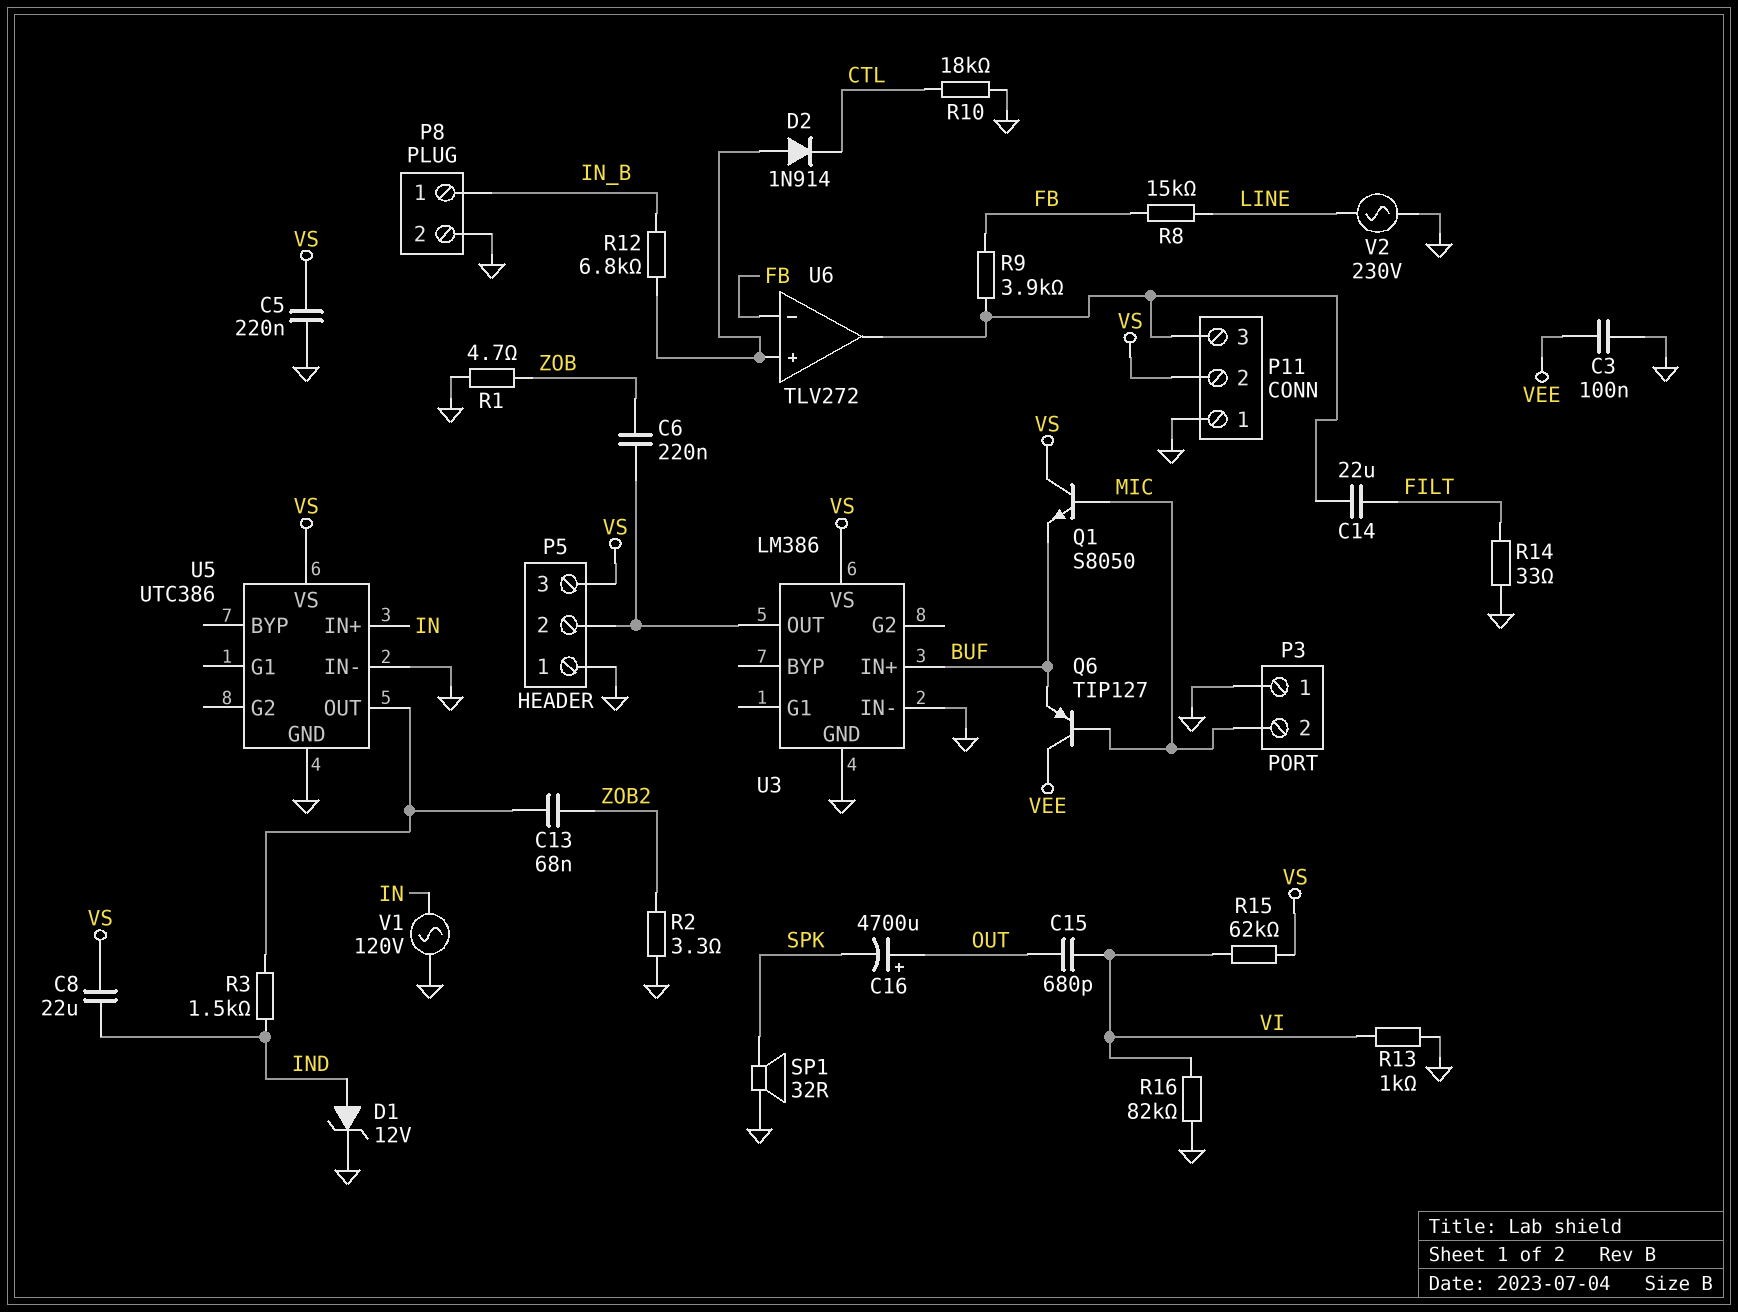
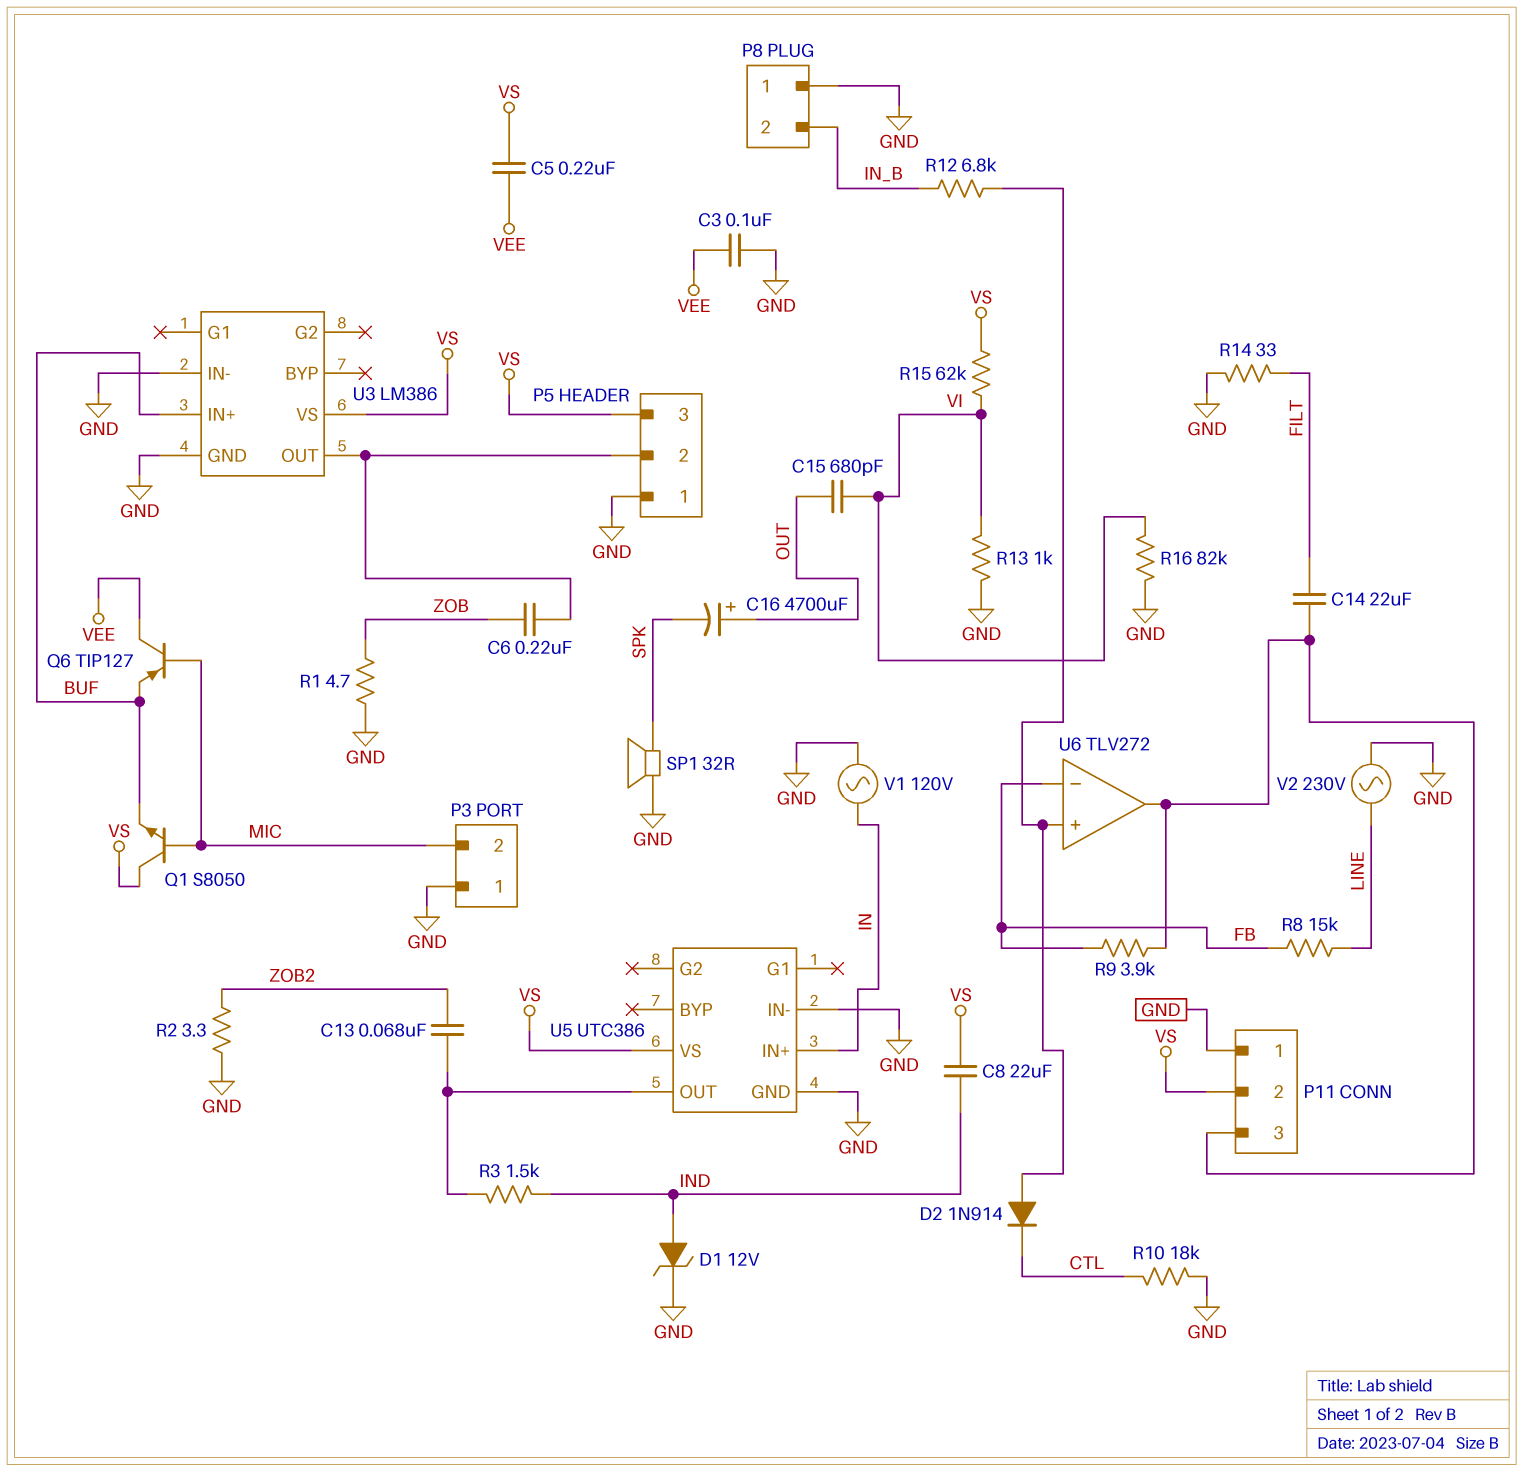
C5: 220nF (GND, VS) -> 220nF (VEE, VS)
P8 pin 1: IN_B -> GND
P8 pin 2: GND -> IN_B

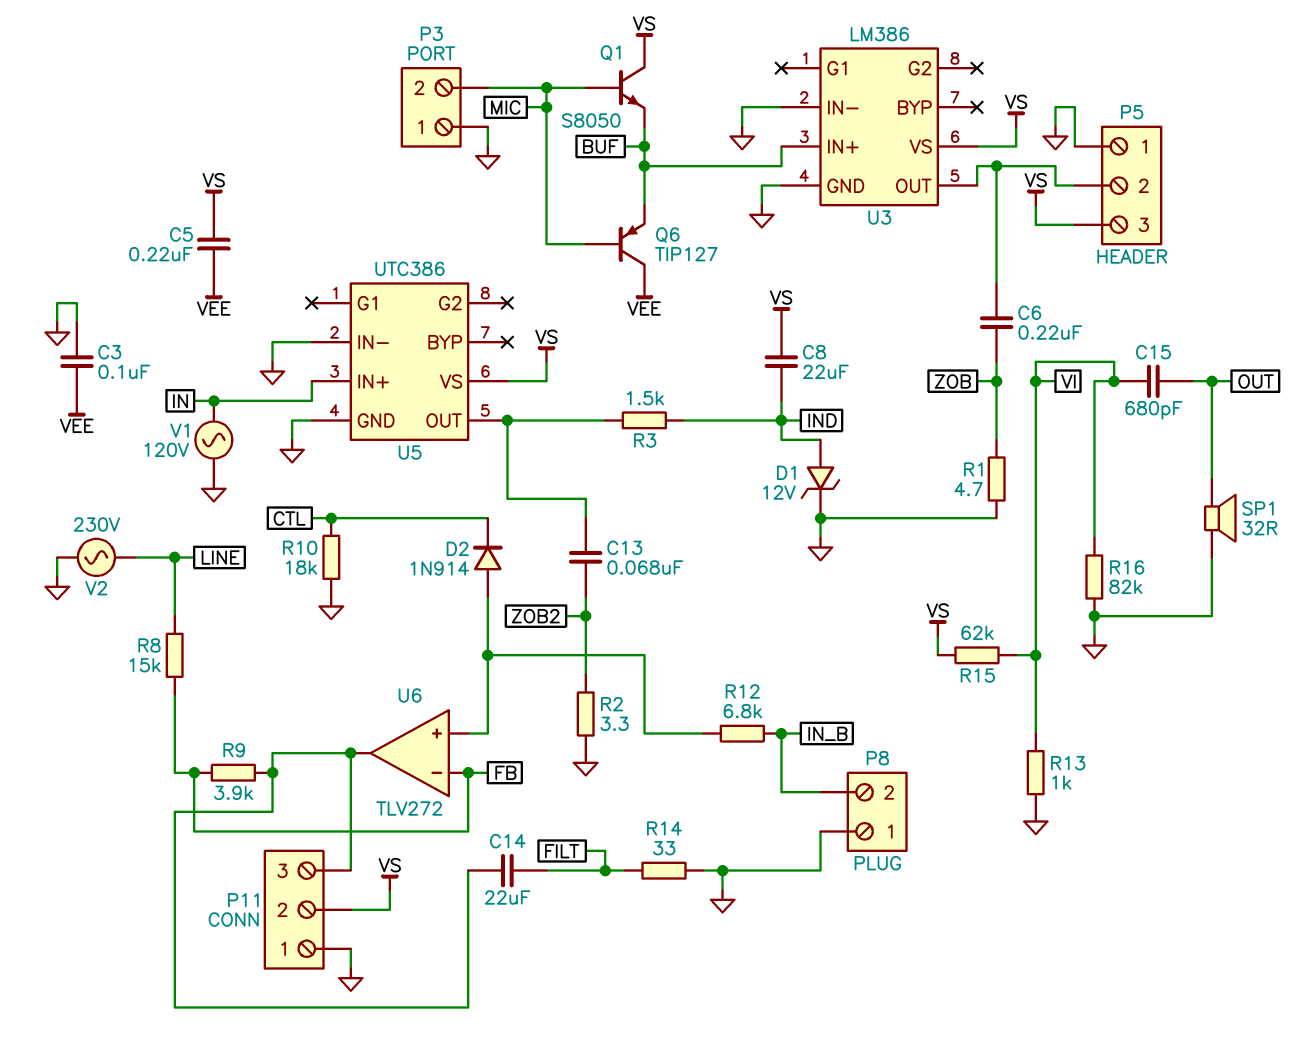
C16: 4700uF (plus OUT, minus SPK) -> none
SP1: speaker 32R (GND, SPK) -> speaker 32R (GND, OUT)

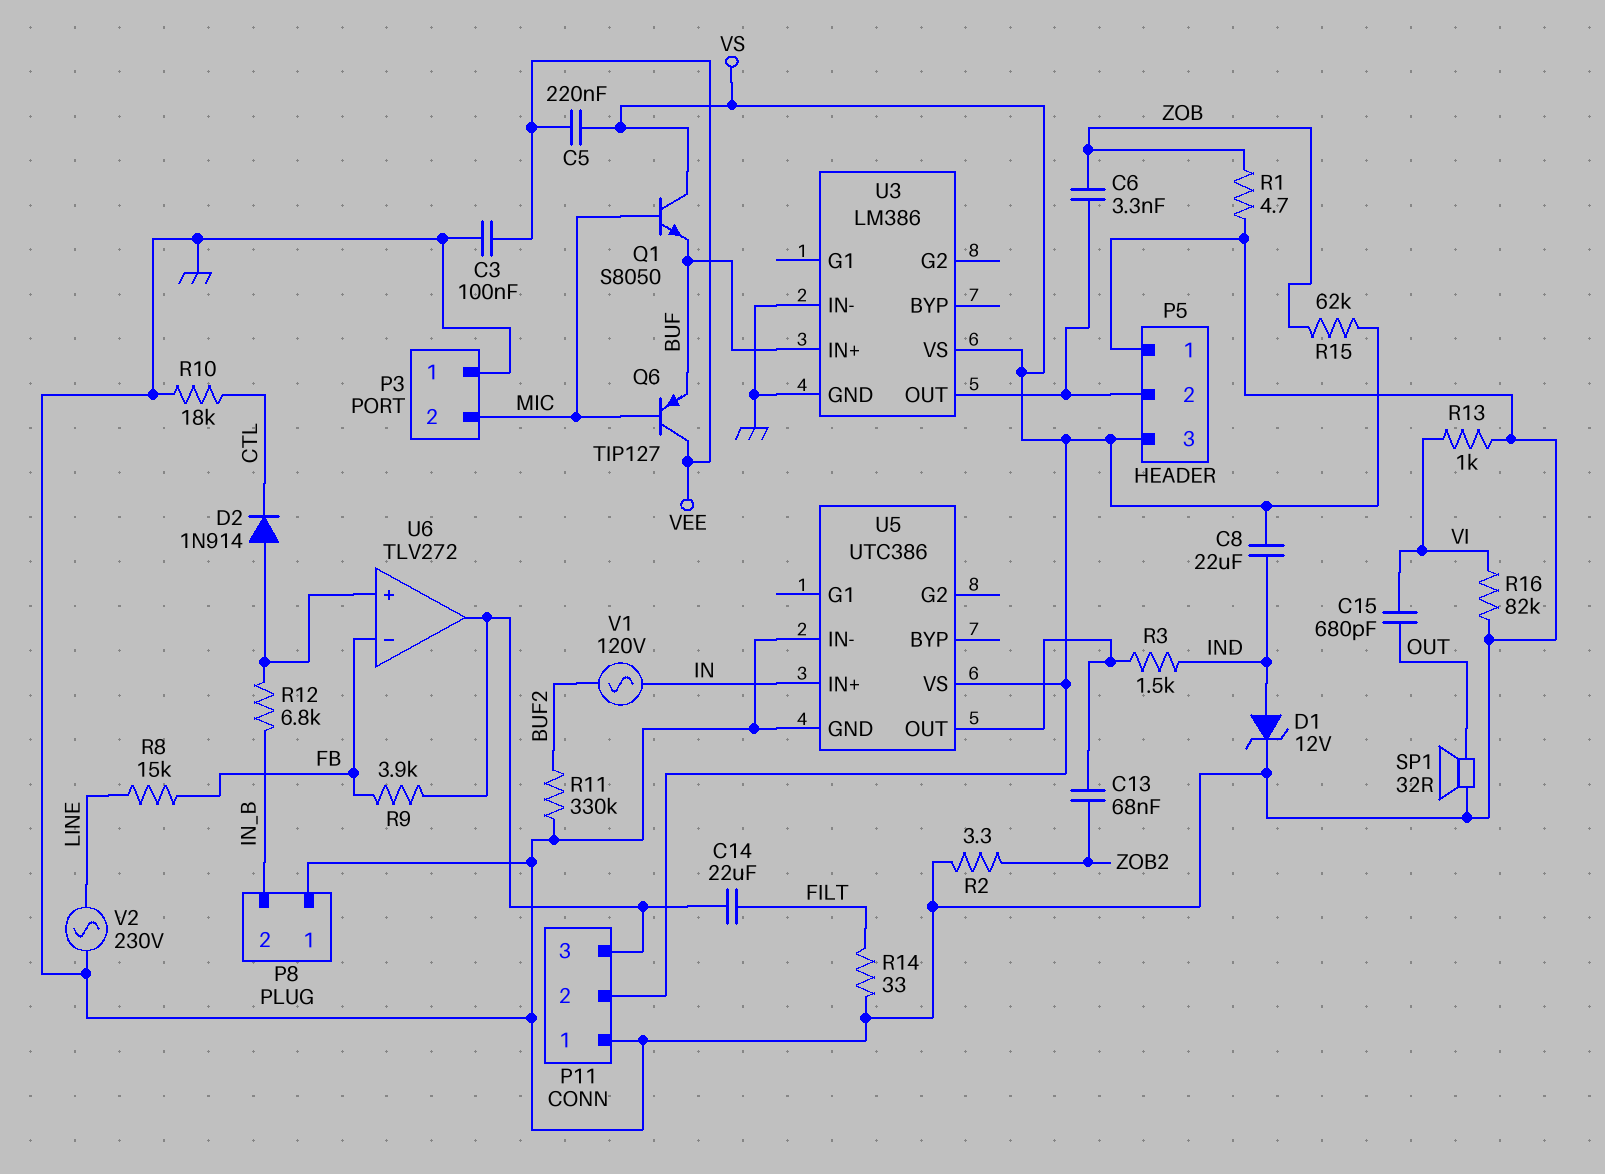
C6: 220nF (P5/2, ZOB) -> 3.3nF (P5/2, ZOB)
R11: none -> 330k (BUF2, GND)
R15: 62k (VI, VS) -> 62k (VS, ZOB)
V1: AC 120V (GND, IN) -> AC 120V (BUF2, IN)

